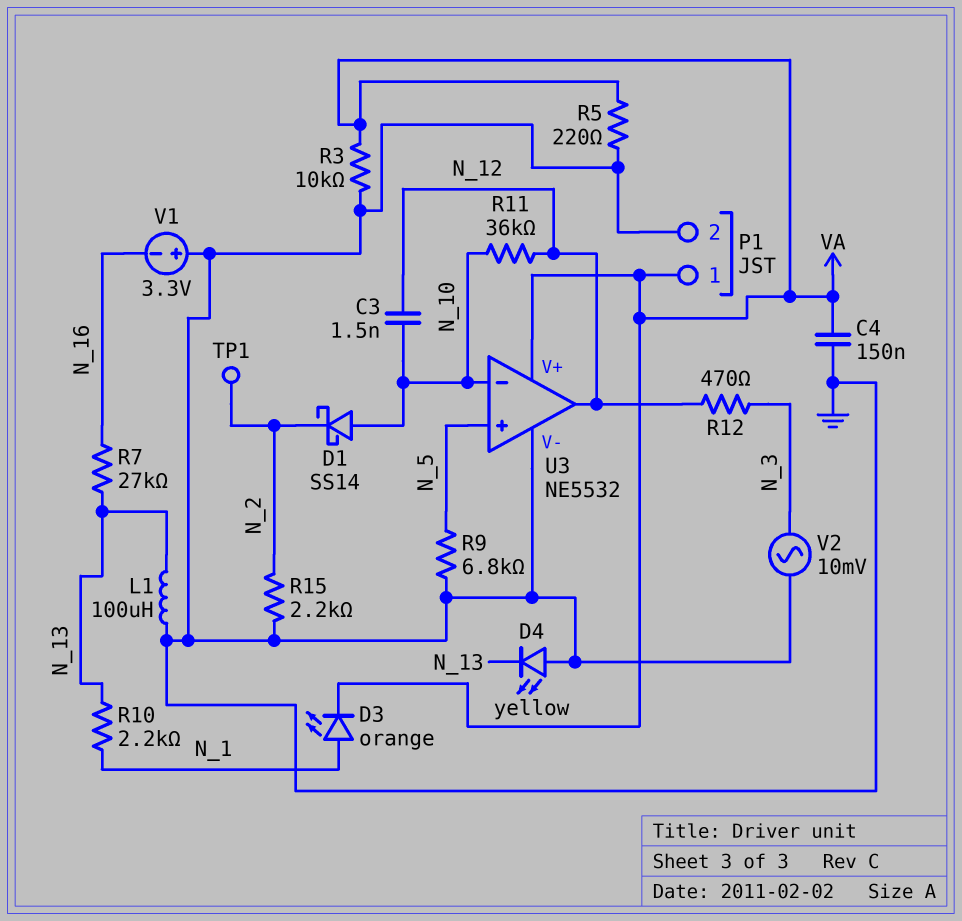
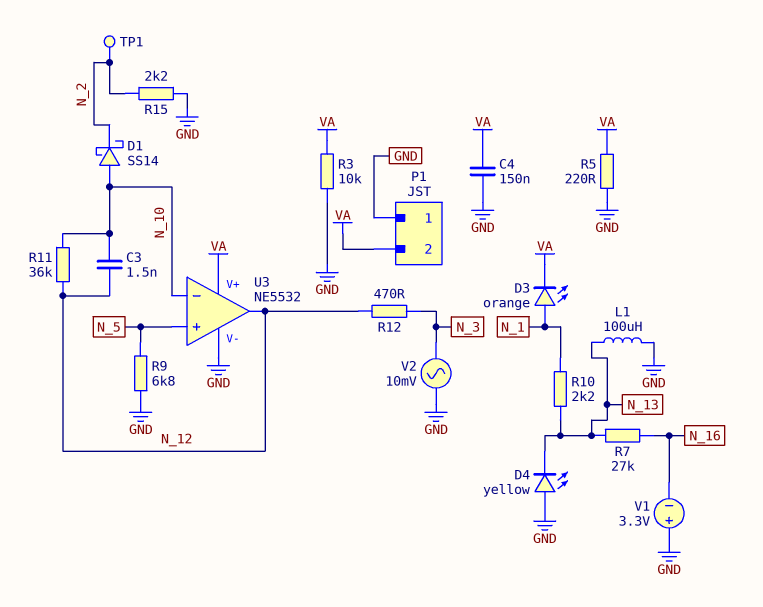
P1 pin 1: VA -> GND
P1 pin 2: GND -> VA

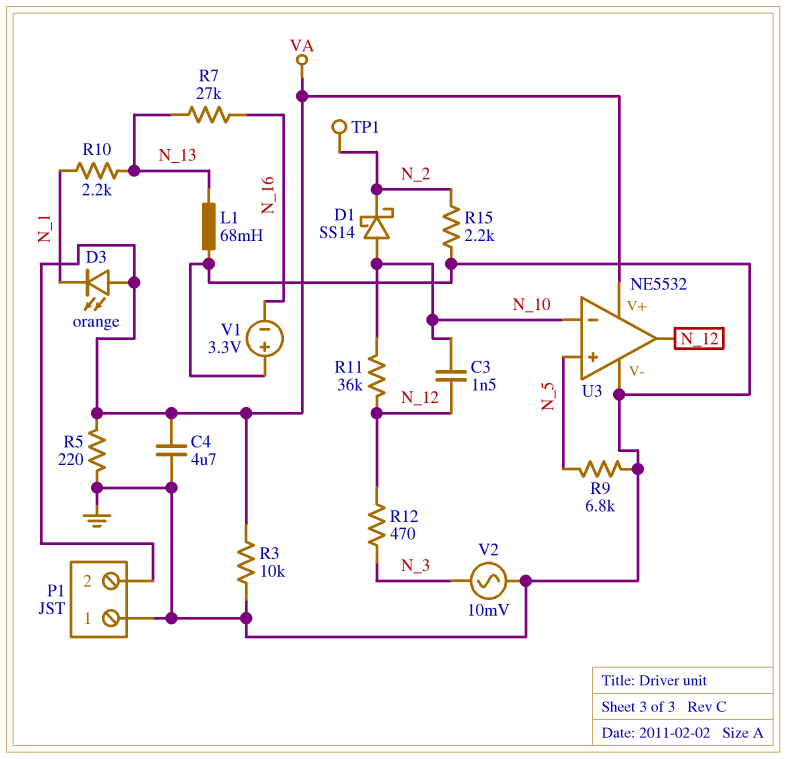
C4: 150nF (GND, VA) -> 4.7uF (GND, VA)
D3: LED orange (A N_1, K VA) -> LED orange (A VA, K N_1)
D4: LED yellow (A GND, K N_13) -> none
L1: 100uH (GND, N_13) -> 68mH (GND, N_13)

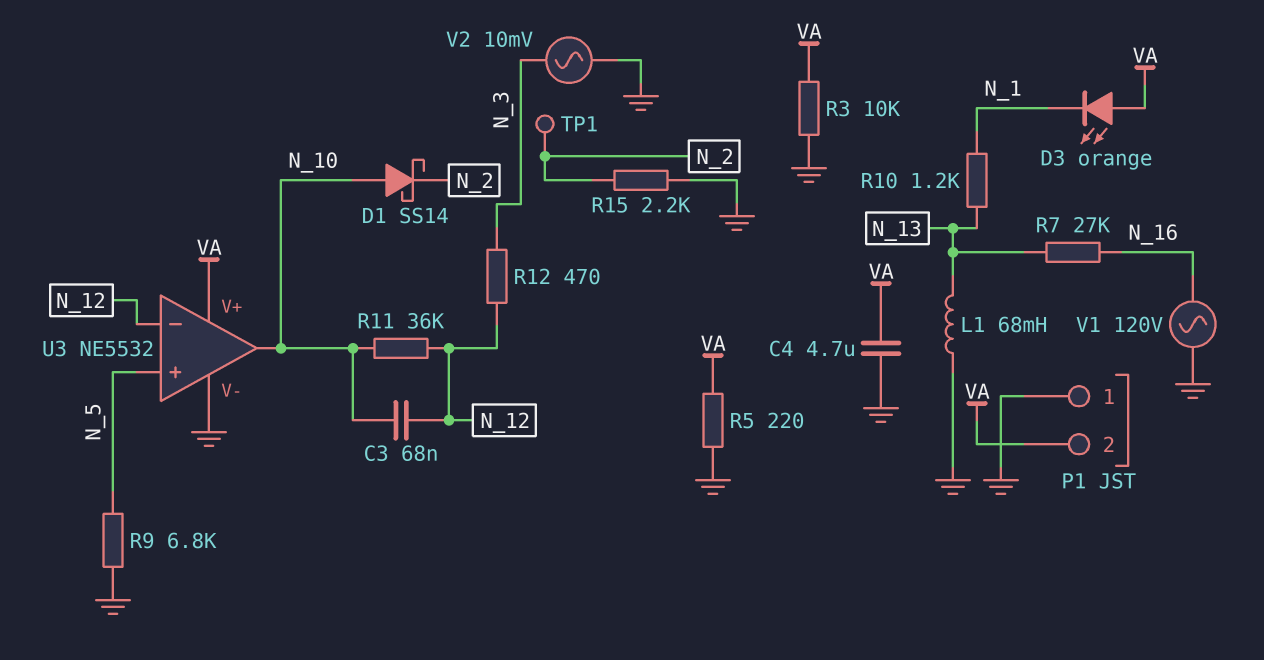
C3: 1.5nF (N_10, N_12) -> 68nF (N_10, N_12)
R10: 2.2k (N_1, N_13) -> 1.2k (N_1, N_13)
U3 pin in-: N_10 -> N_12
U3 pin out: N_12 -> N_10
V1: 3.3V (plus GND, minus N_16) -> AC 120V (GND, N_16)

